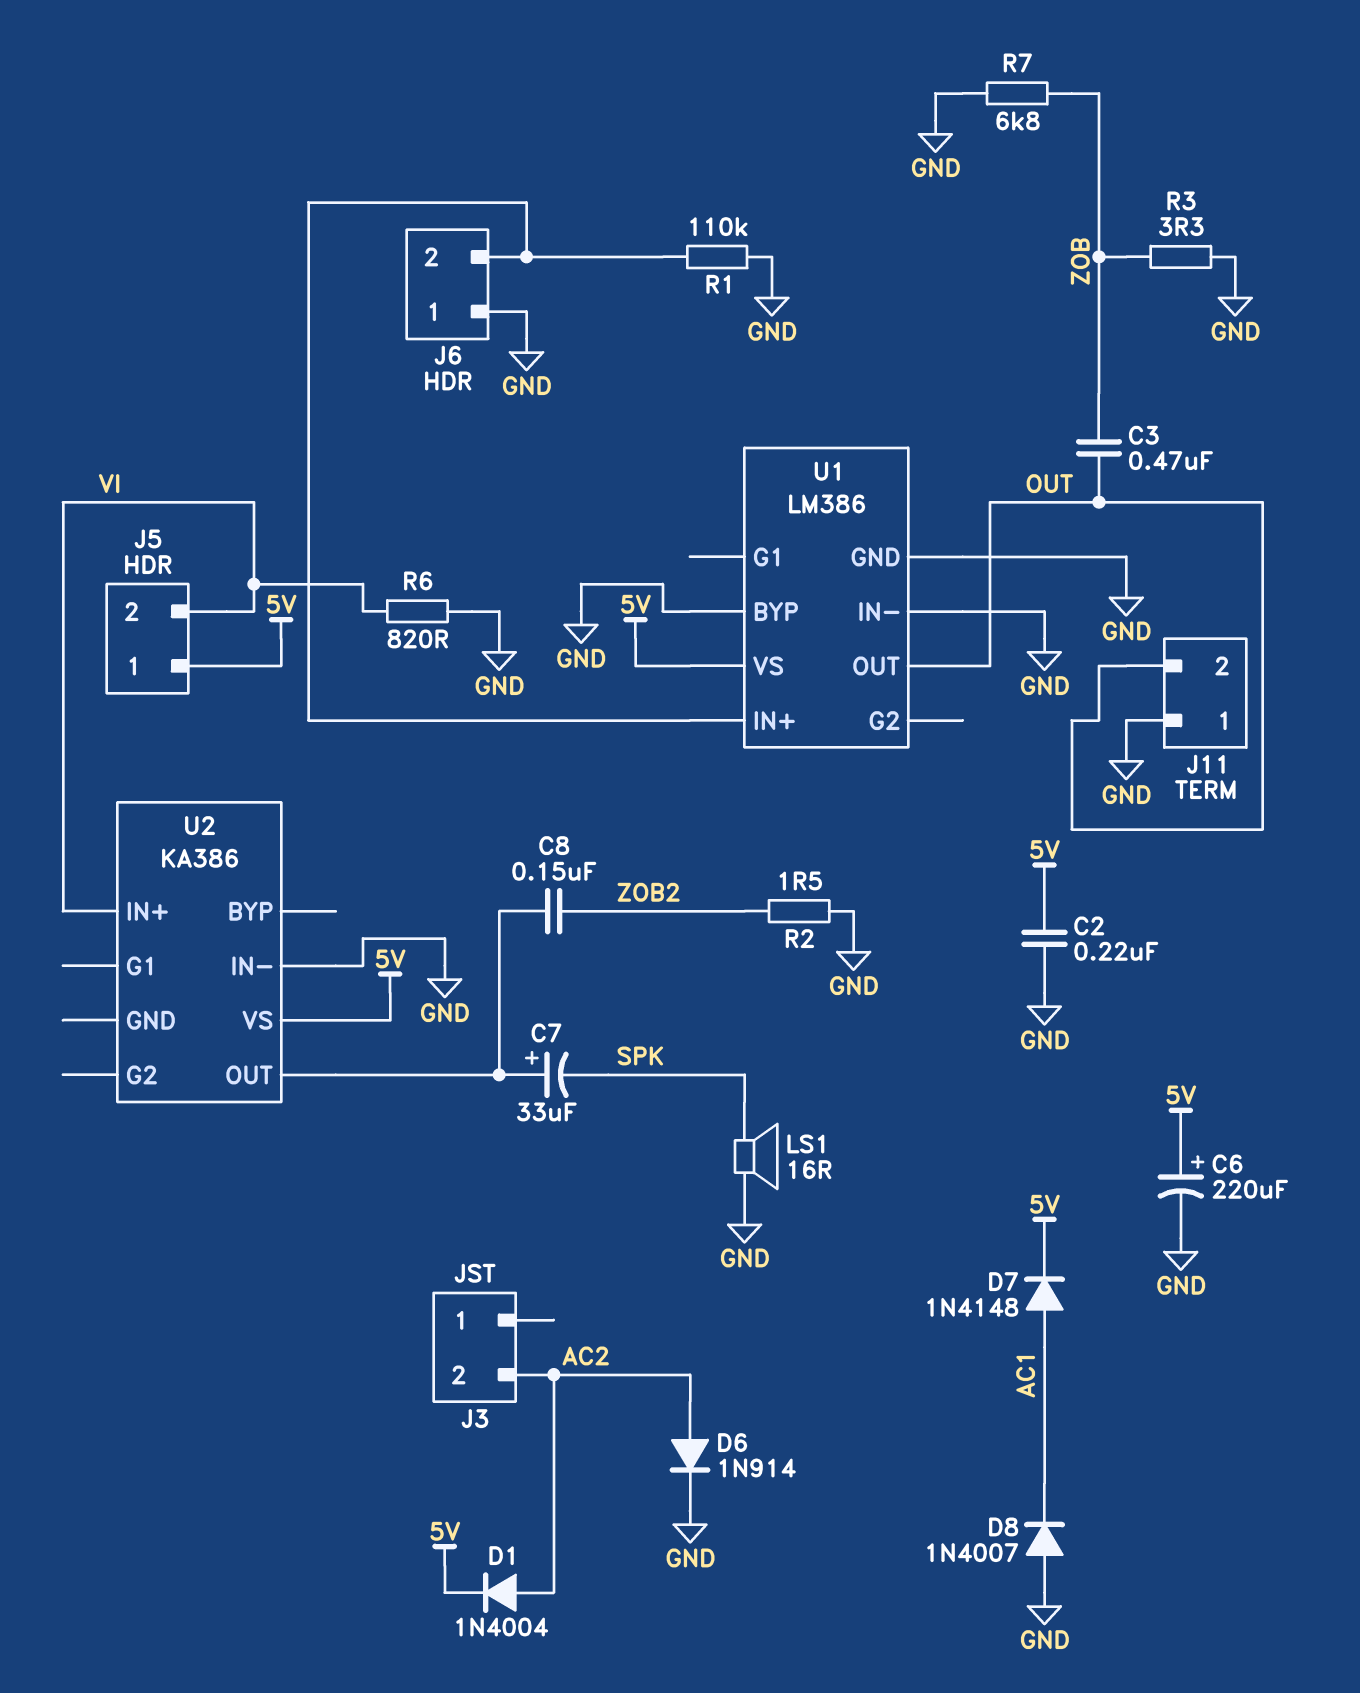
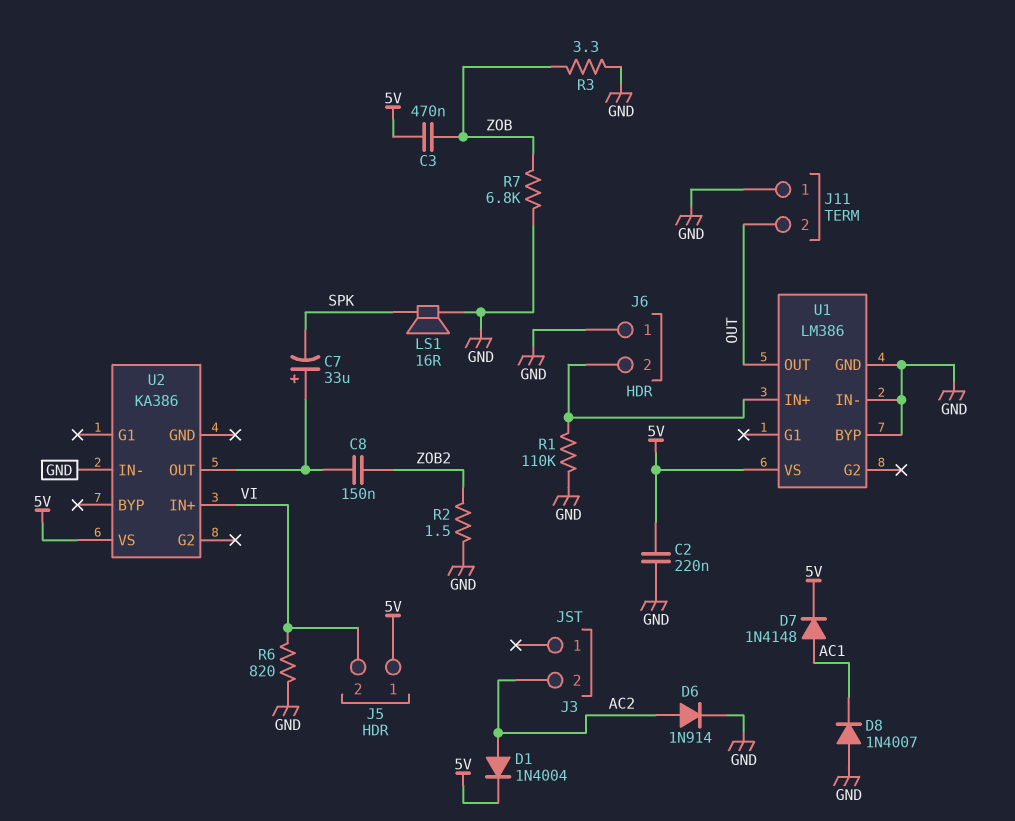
C3: 470nF (OUT, ZOB) -> 470nF (5V, ZOB)
C6: 220uF (plus 5V, minus GND) -> none

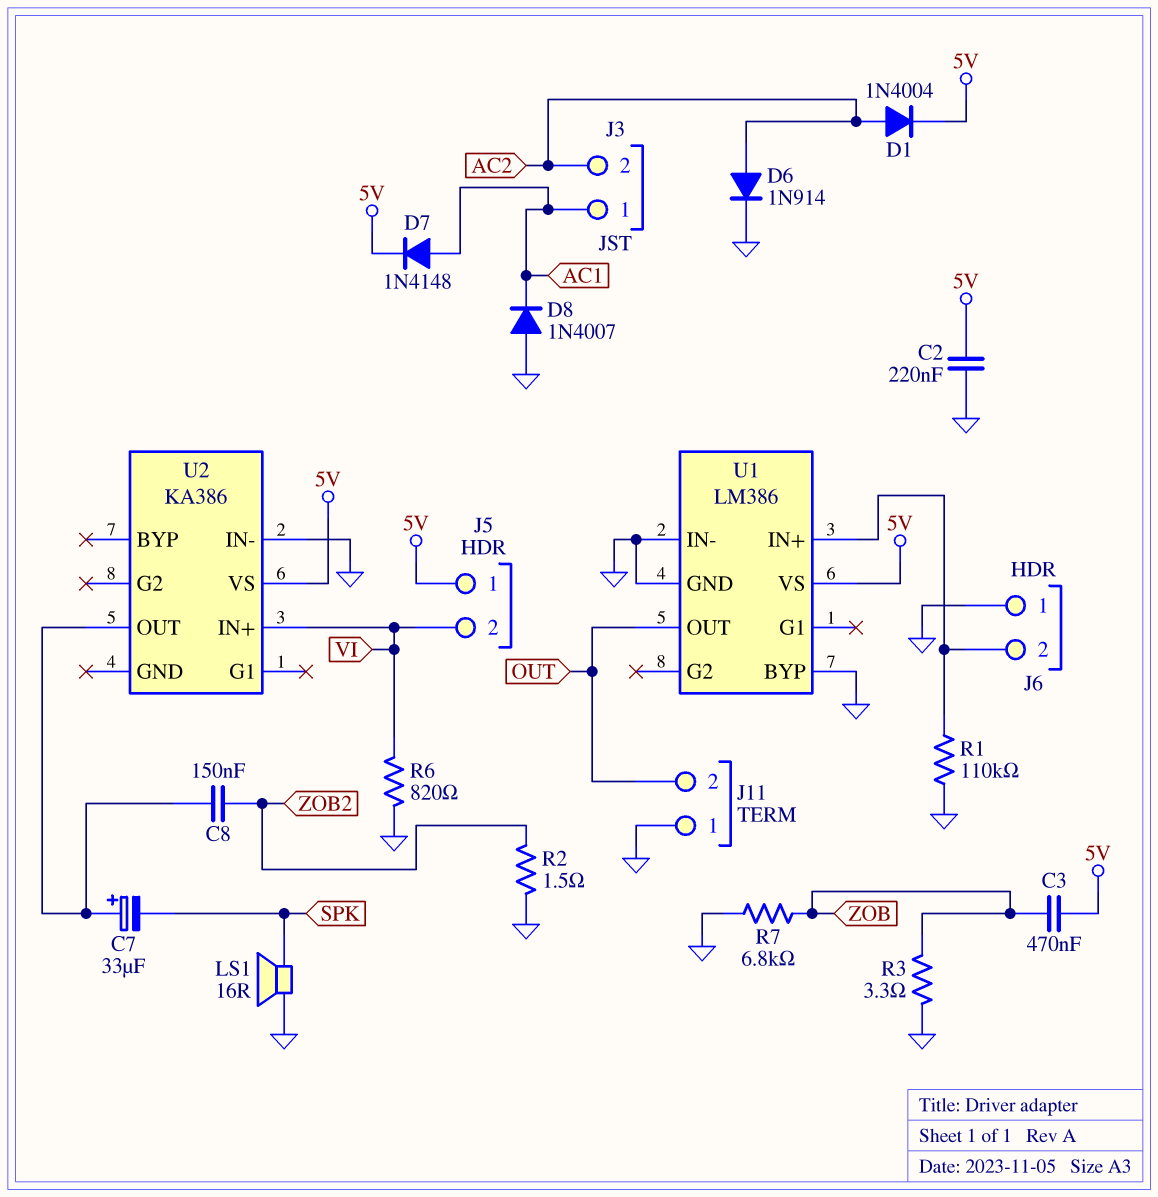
J3 pin 1: none -> AC1

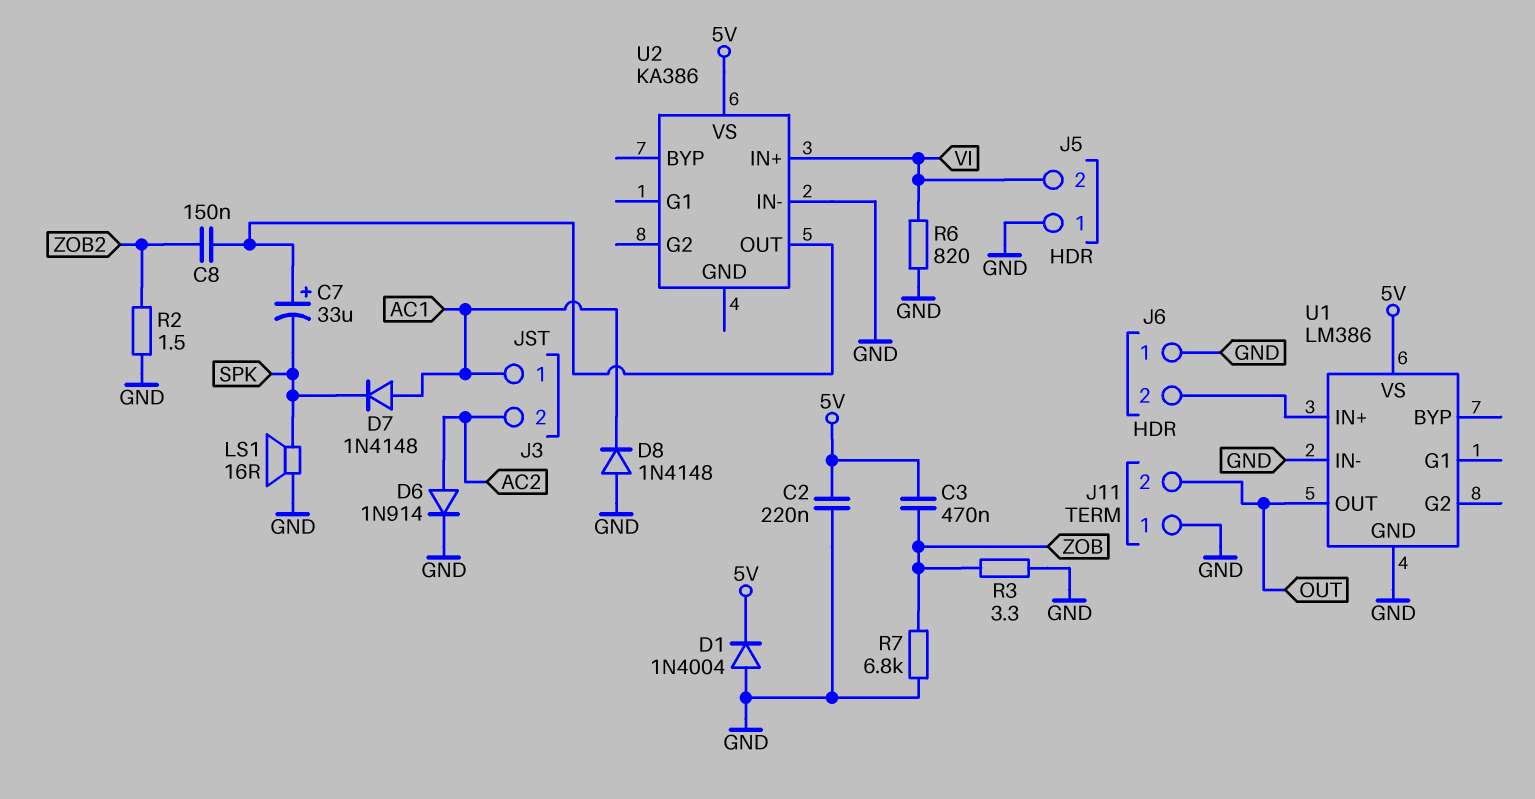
D1: diode 1N4004 (A AC2, K 5V) -> diode 1N4004 (A GND, K 5V)
D7: diode 1N4148 (A AC1, K 5V) -> diode 1N4148 (A AC1, K SPK)
D8: diode 1N4007 (A GND, K AC1) -> diode 1N4148 (A GND, K AC1)
J5 pin 1: 5V -> GND
R1: 110k (GND, J6/2) -> none
U1 pin BYP: GND -> none

